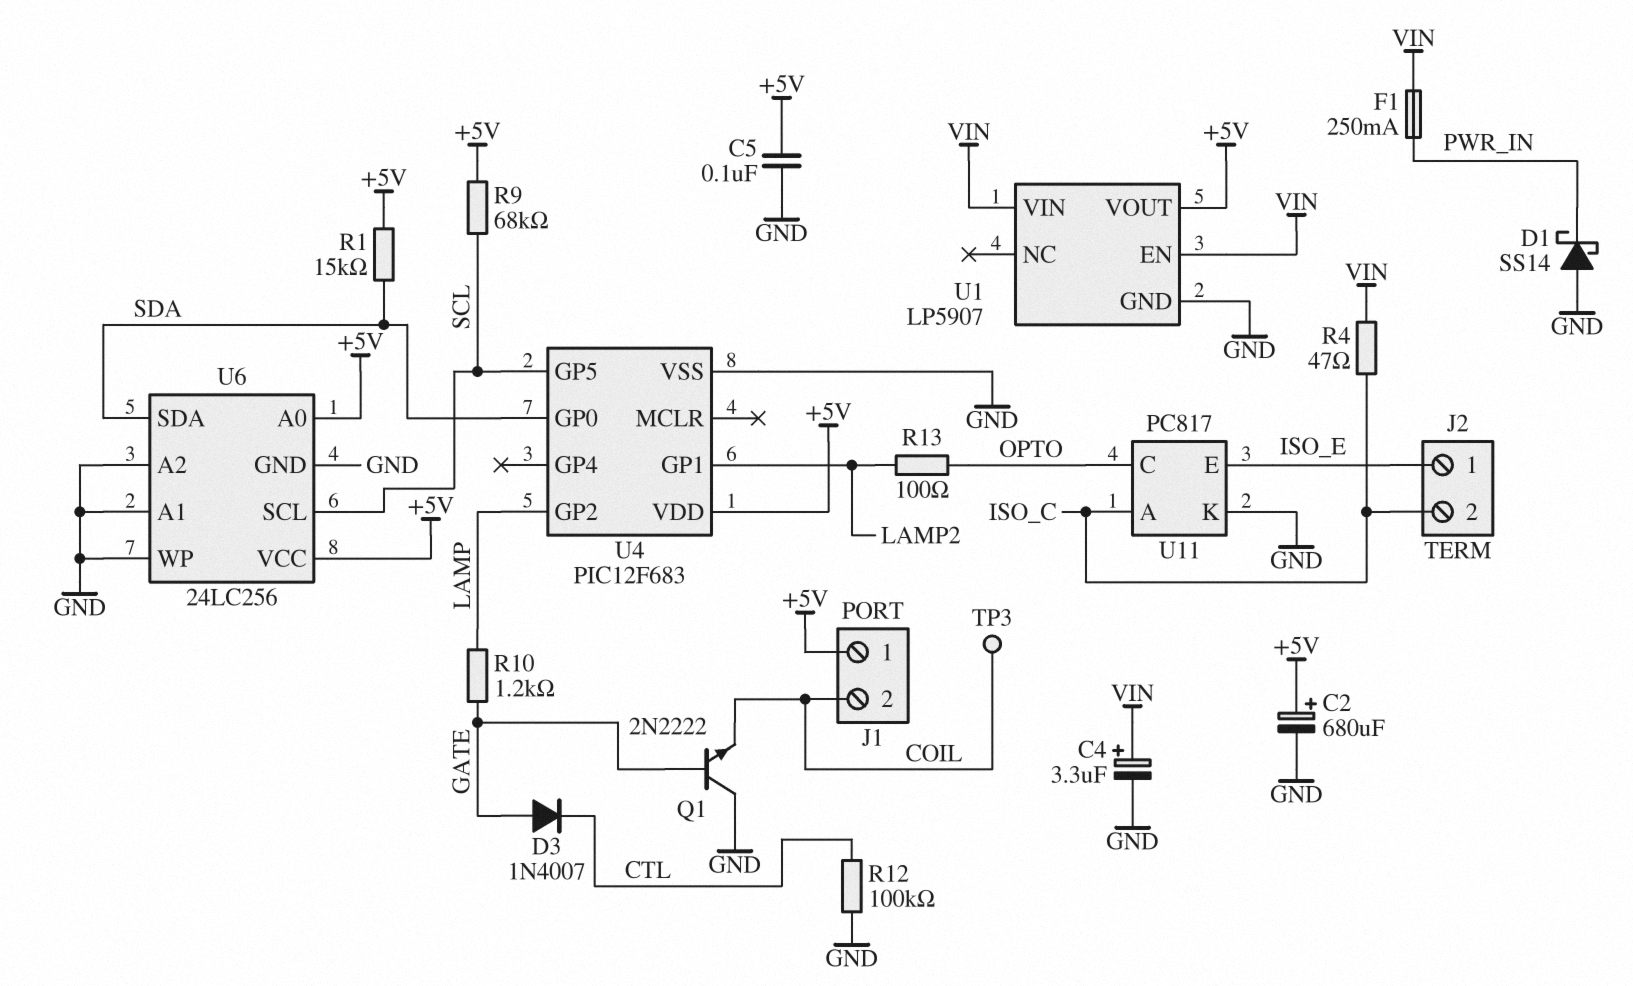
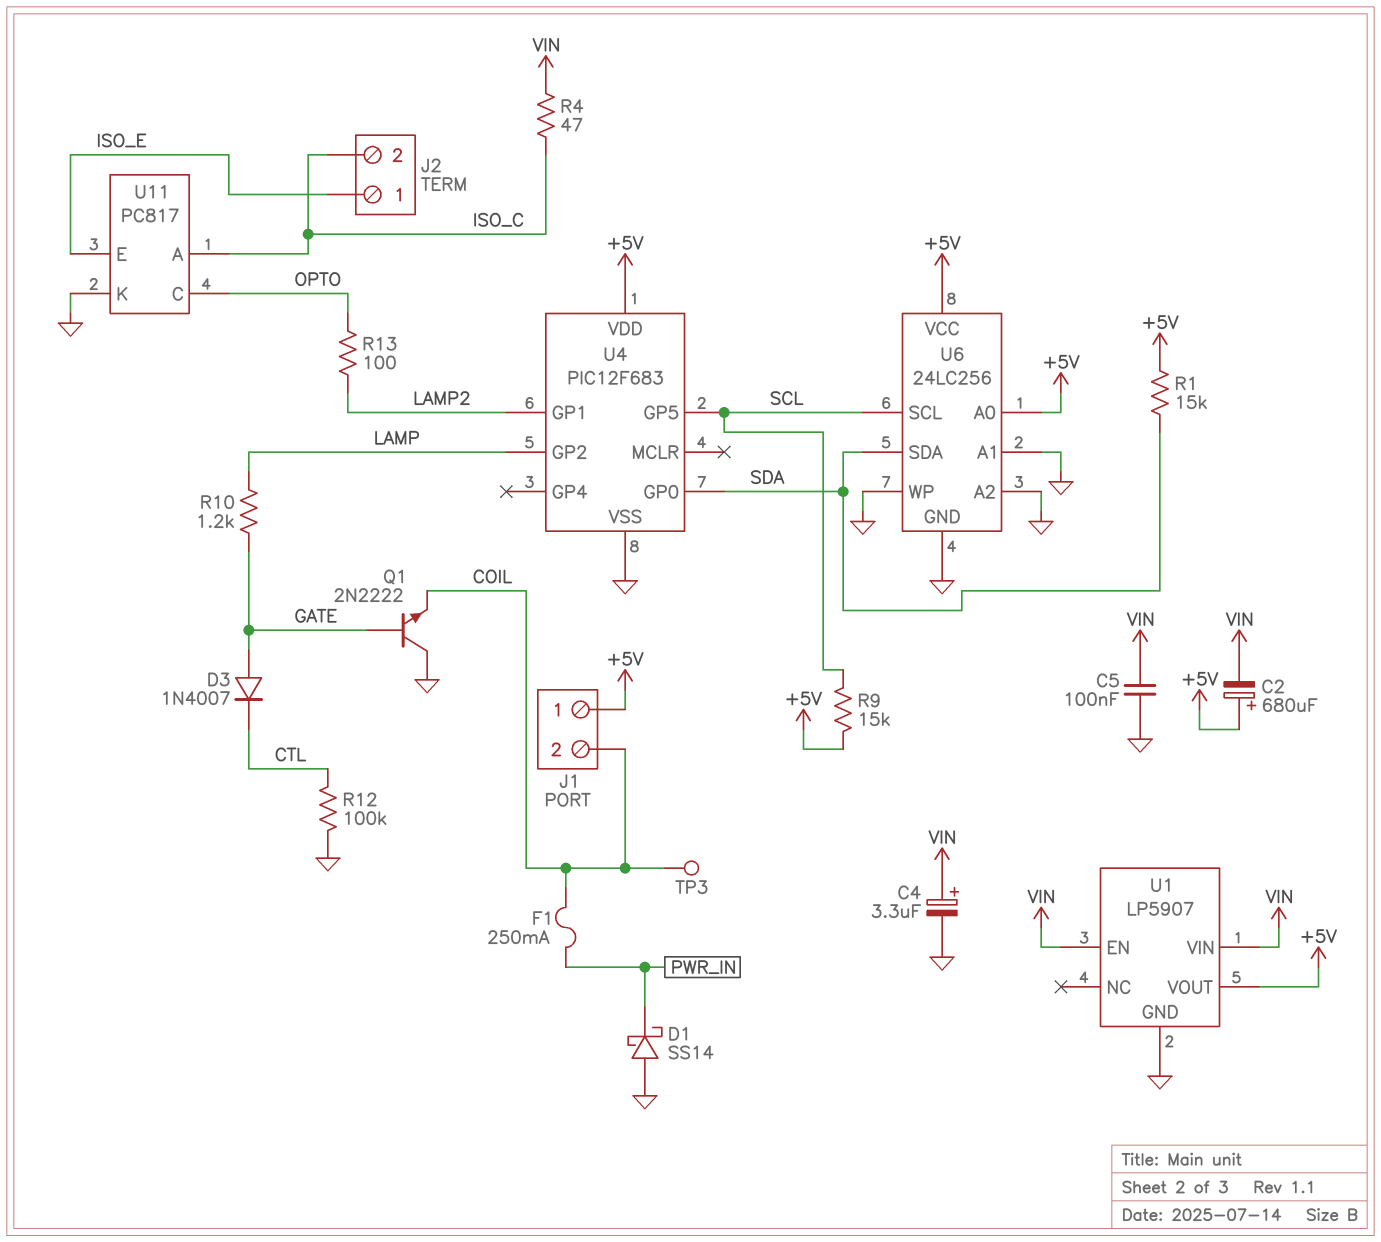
C2: 680uF (plus +5V, minus GND) -> 680uF (plus +5V, minus VIN)
C5: 100nF (+5V, GND) -> 100nF (GND, VIN)
F1: 250mA (PWR_IN, VIN) -> 250mA (COIL, PWR_IN)
R9: 68k (+5V, SCL) -> 15k (+5V, SCL)

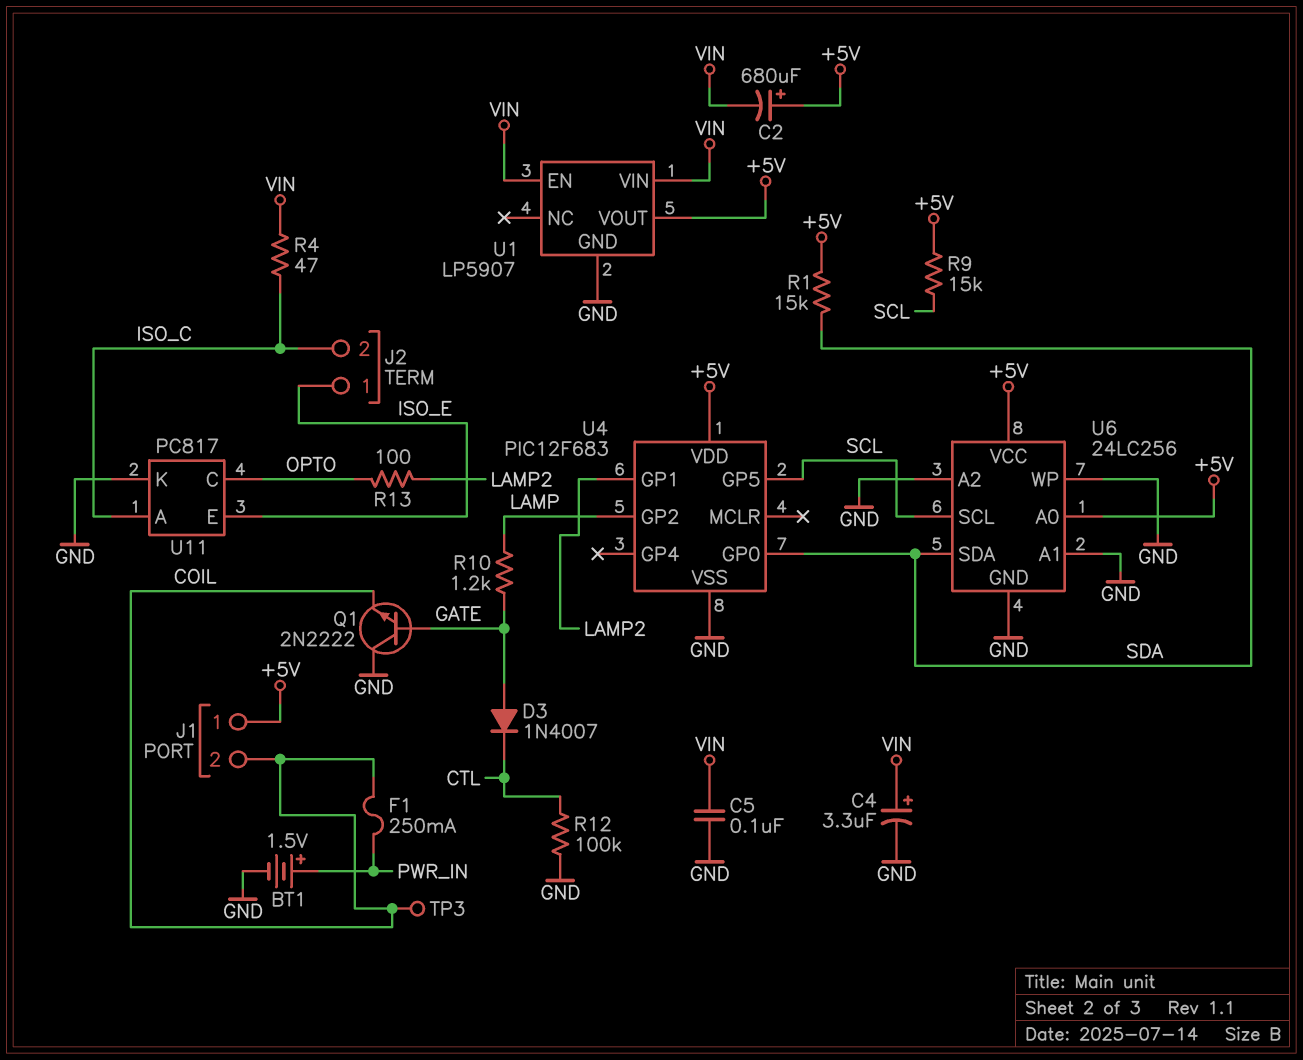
BT1: none -> 1.5V (plus PWR_IN, minus GND)
D1: schottky SS14 (A GND, K PWR_IN) -> none

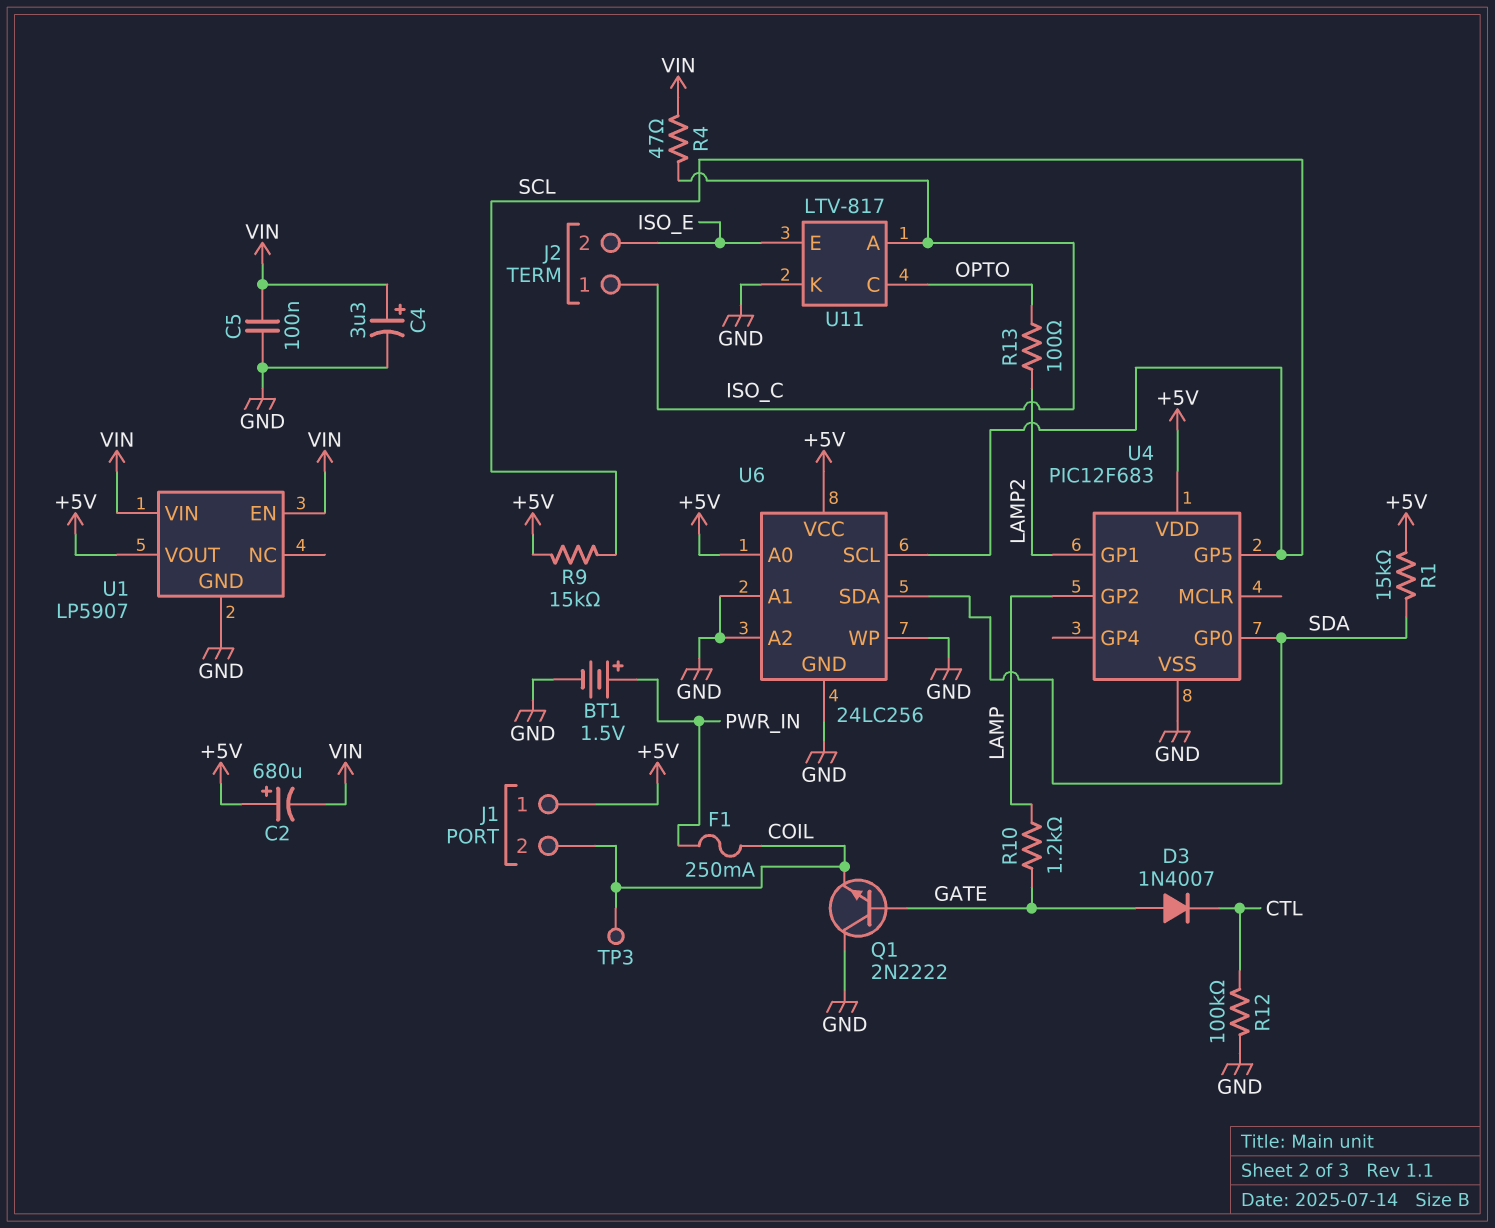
J2 pin 1: ISO_E -> ISO_C
J2 pin 2: ISO_C -> ISO_E
U11: PC817 -> LTV-817

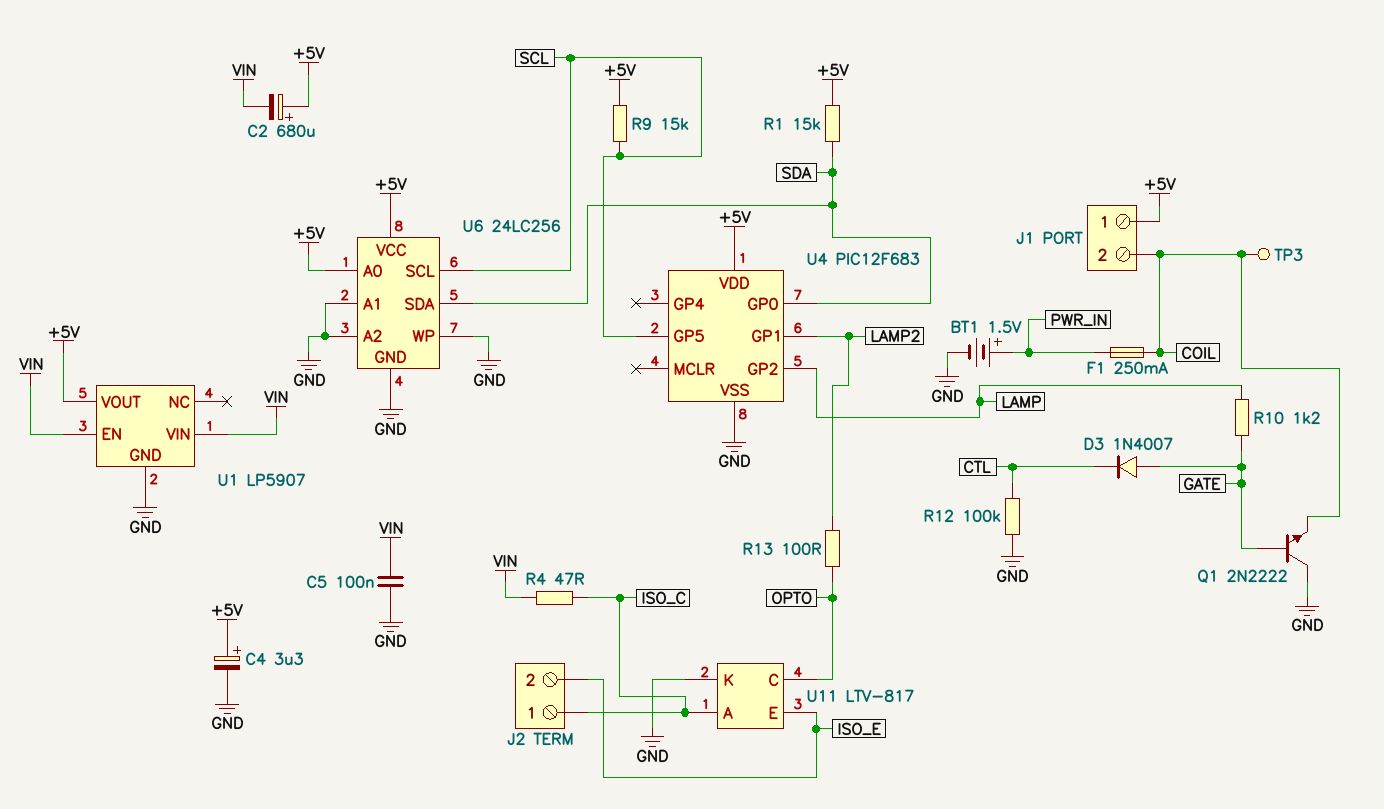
C4: 3.3uF (plus VIN, minus GND) -> 3.3uF (plus +5V, minus GND)

